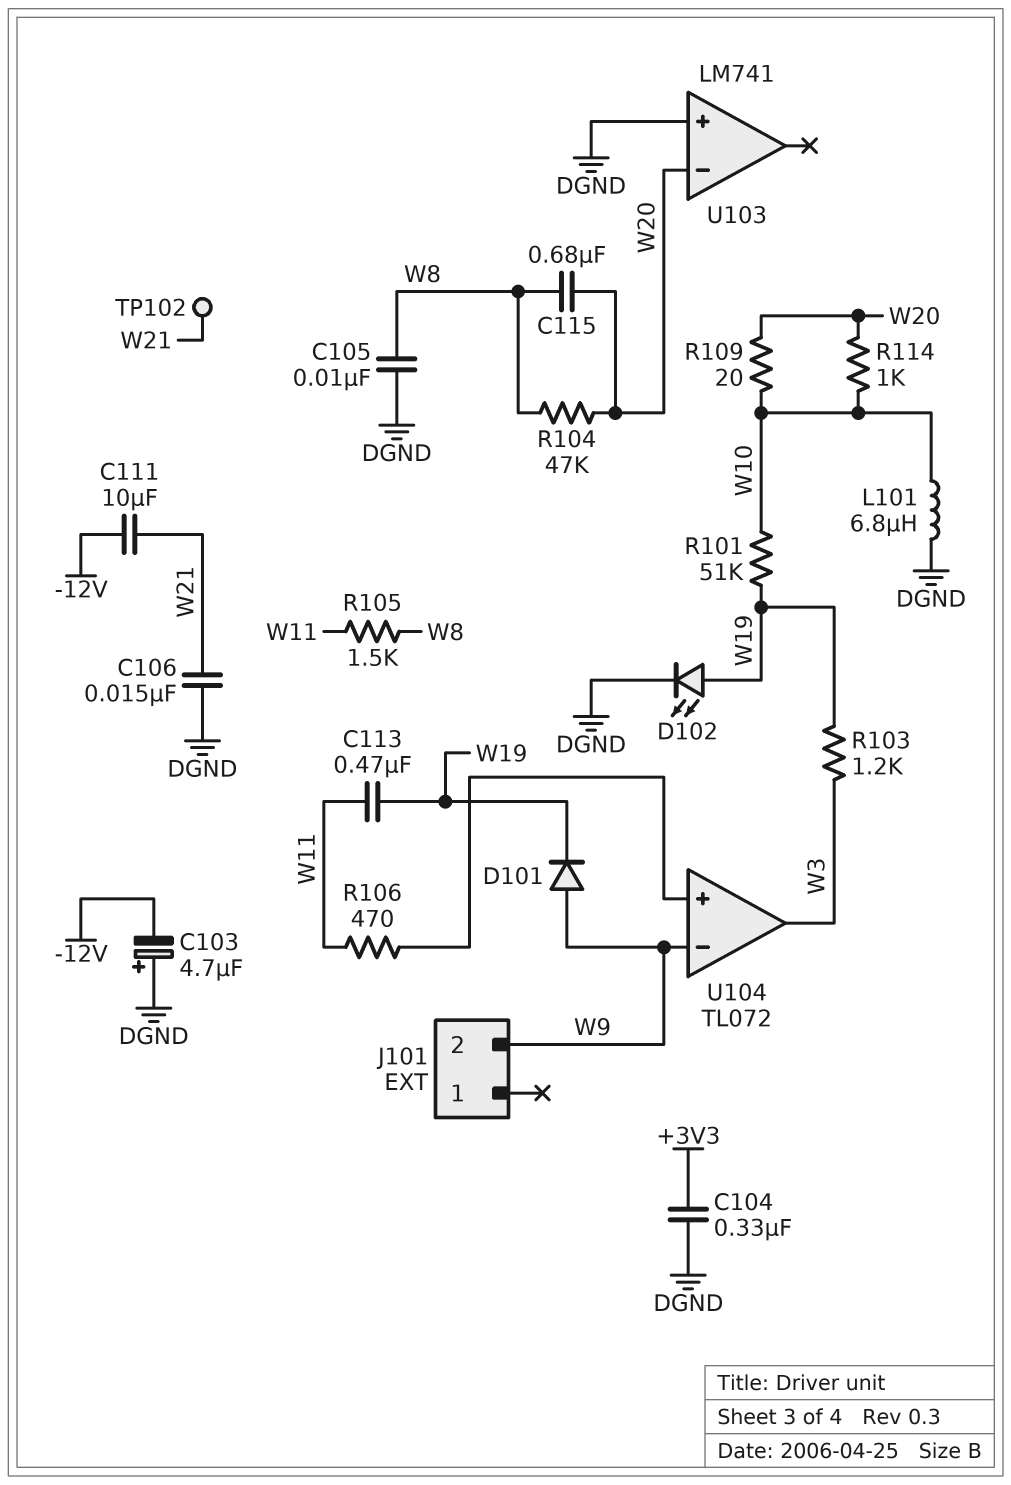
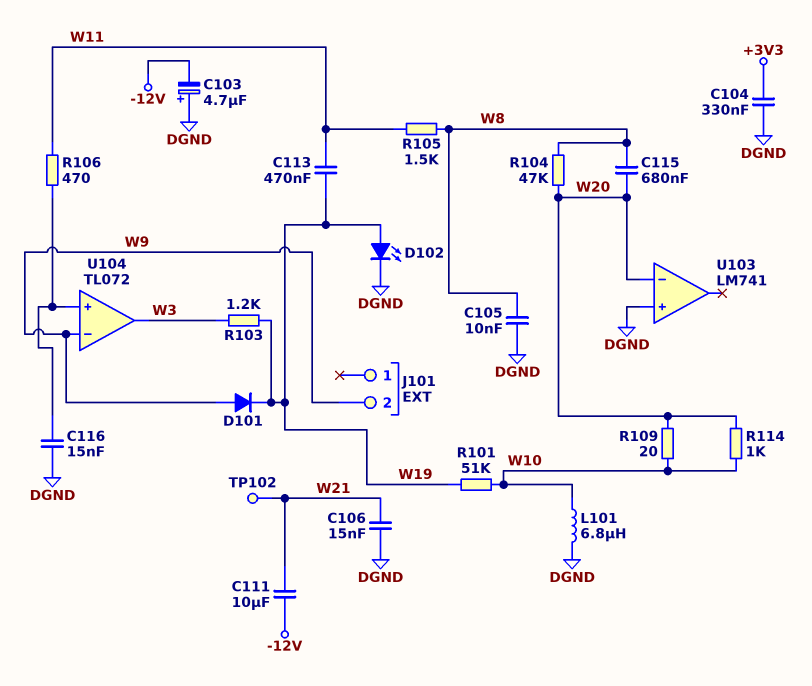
C116: none -> 15nF (DGND, U104/in+)

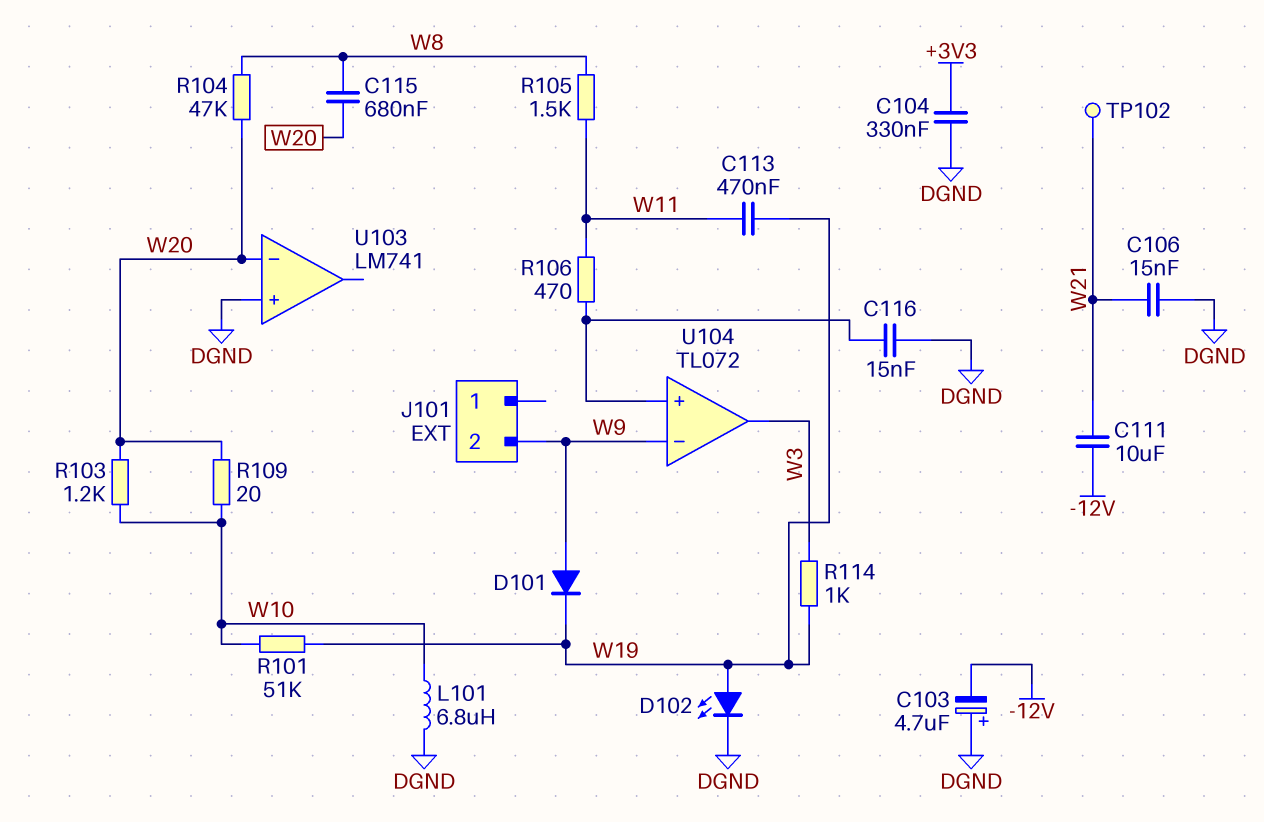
C105: 10nF (DGND, W8) -> none
R103: 1.2k (W3, W19) -> 1.2k (W10, W20)
R114: 1k (W10, W20) -> 1k (W3, W19)

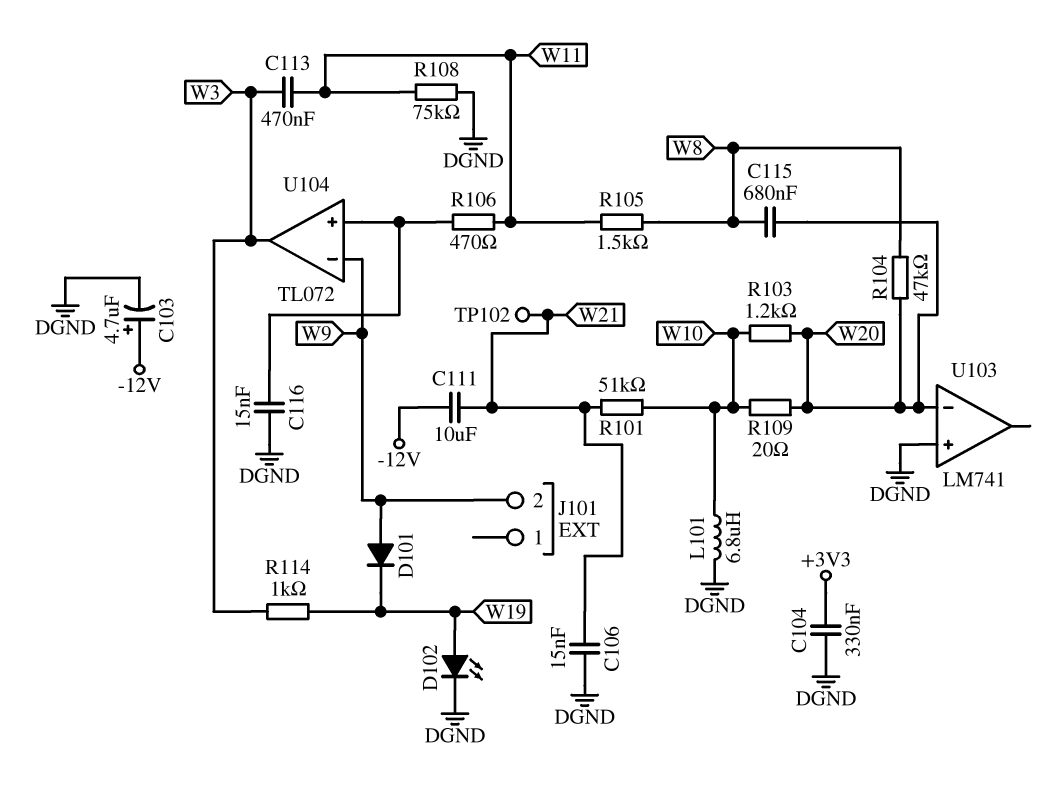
C103: 4.7uF (plus DGND, minus -12V) -> 4.7uF (plus -12V, minus DGND)
C113: 470nF (W11, W19) -> 470nF (W3, W11)
R101: 51k (W10, W19) -> 51k (W10, W21)
R108: none -> 75k (DGND, W11)

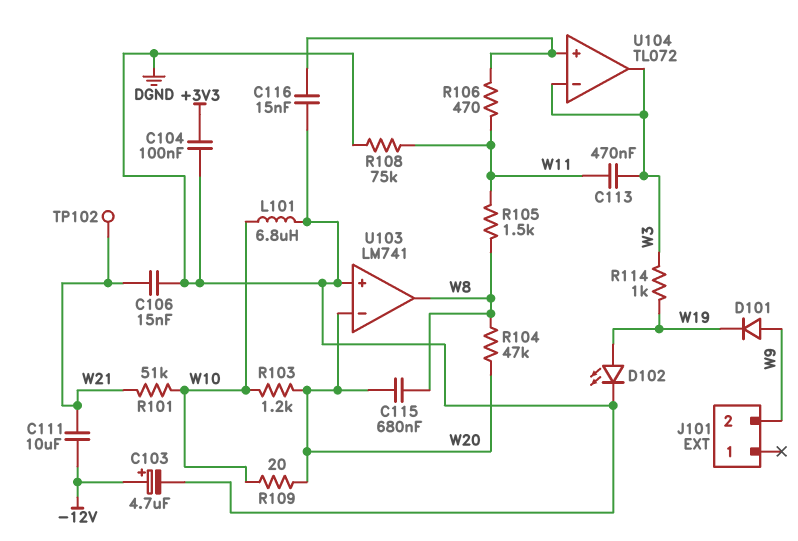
C104: 330nF (+3V3, DGND) -> 100nF (+3V3, DGND)
U103 pin out: none -> W8
U104 pin in-: W9 -> W3

